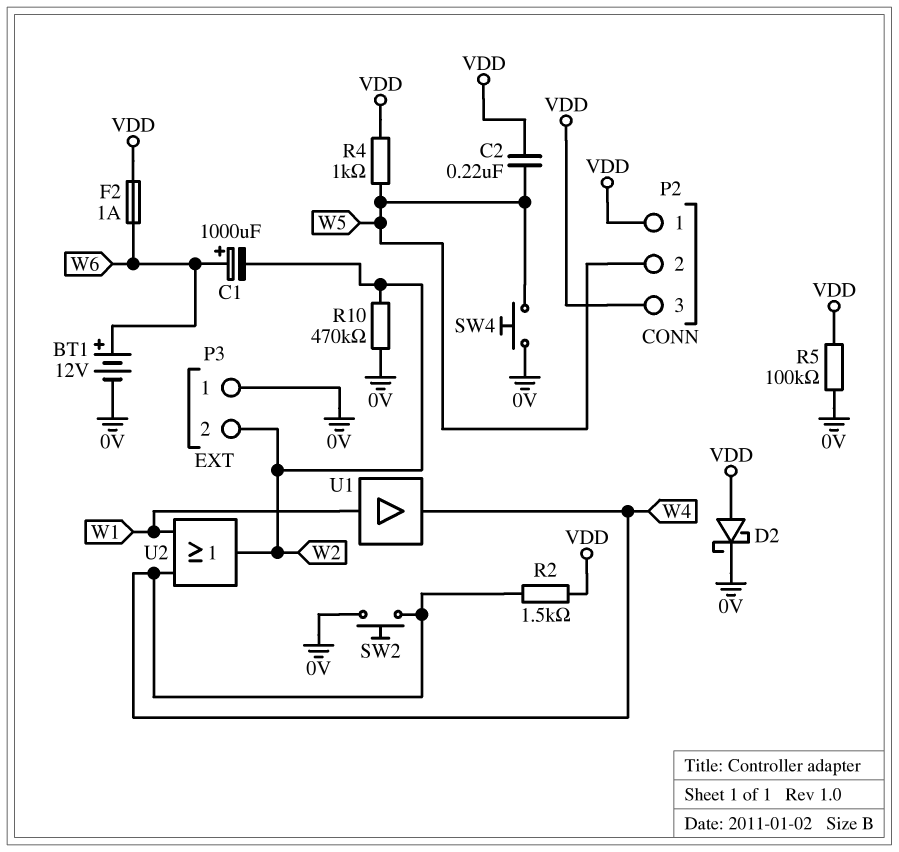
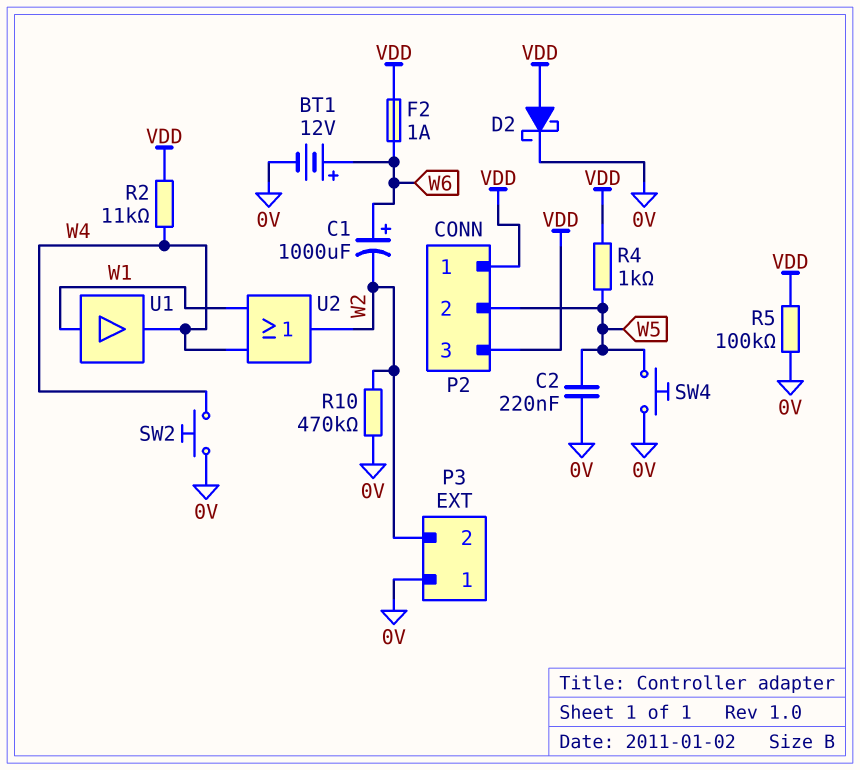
C2: 220nF (VDD, W5) -> 220nF (0V, W5)
R2: 1.5k (VDD, W4) -> 11k (VDD, W4)

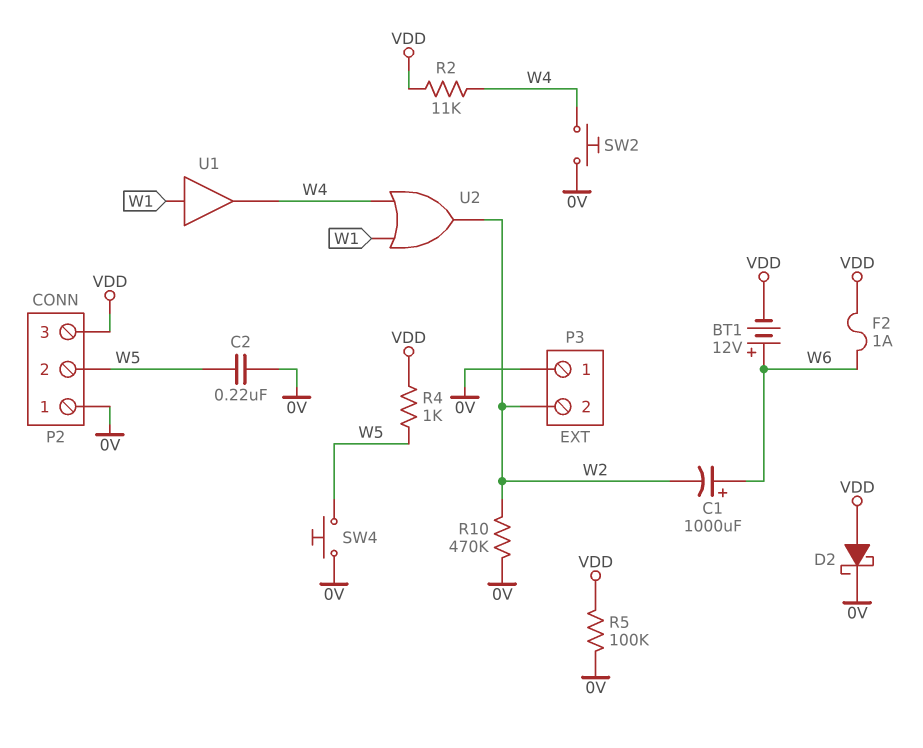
BT1: 12V (plus W6, minus 0V) -> 12V (plus W6, minus VDD)
P2 pin 1: VDD -> 0V

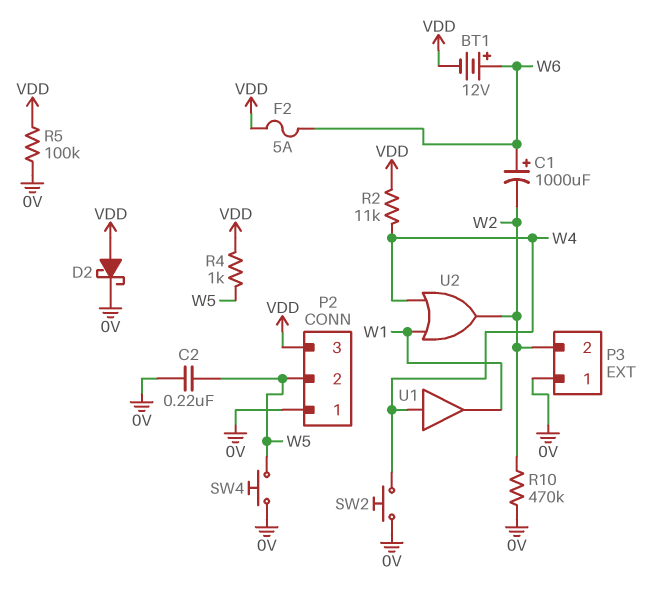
F2: 1A (VDD, W6) -> 5A (VDD, W6)
U1: buffer (in W1, out W4) -> buffer (in W4, out W1)

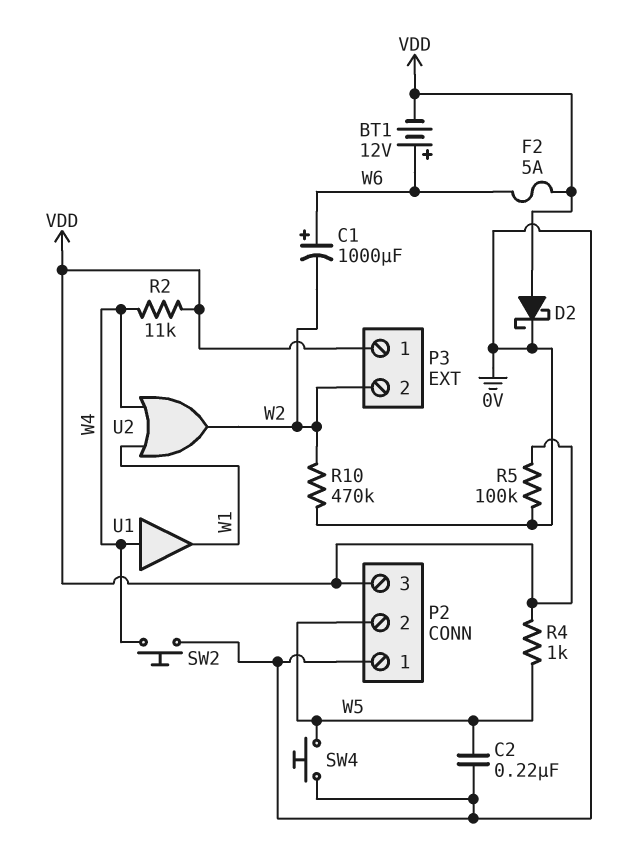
P3 pin 1: 0V -> VDD

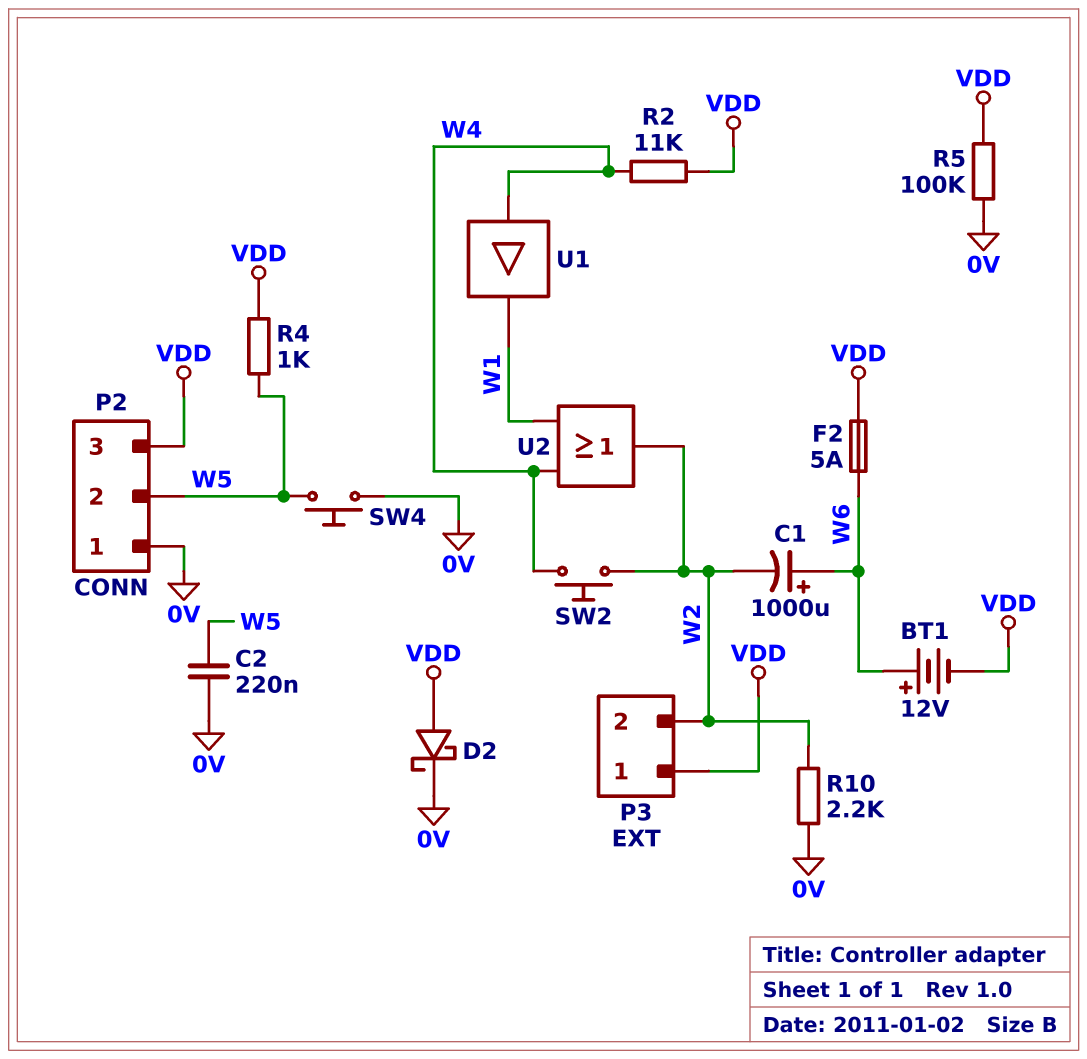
R10: 470k (0V, W2) -> 2.2k (0V, W2)
SW2: button (0V, W4) -> button (W2, W4)

